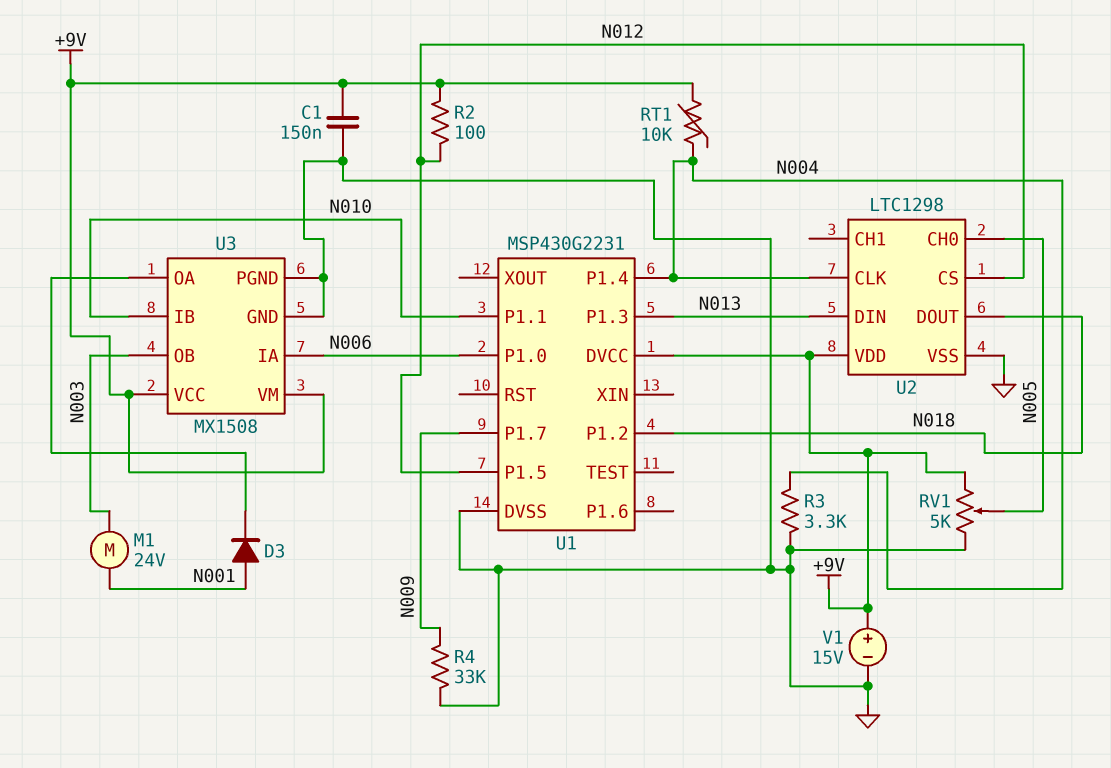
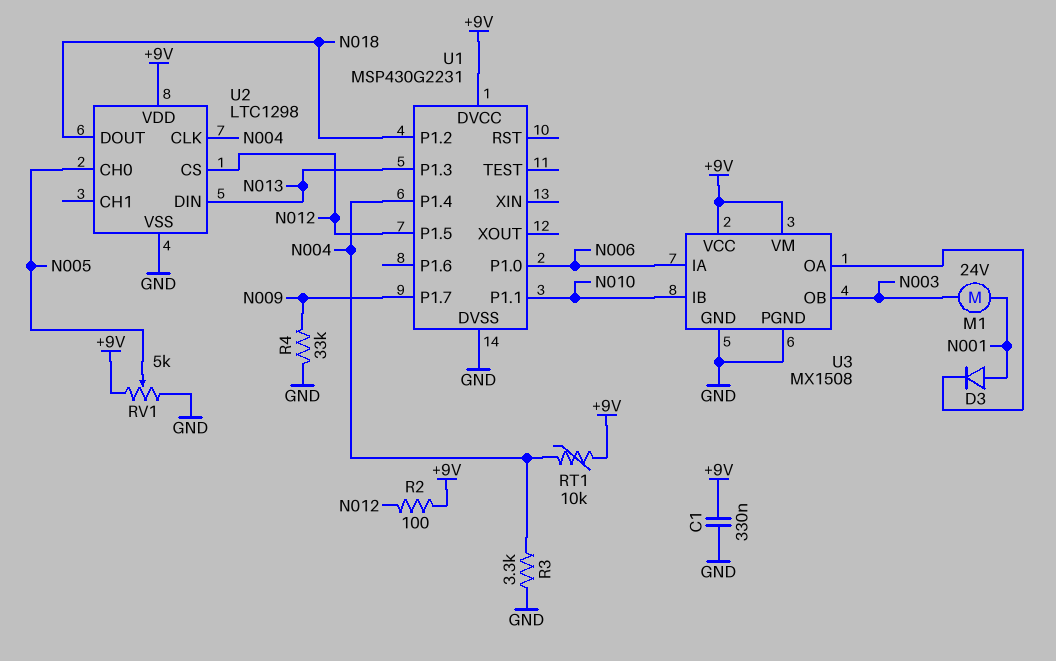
C1: 150nF (+9V, GND) -> 330nF (+9V, GND)
V1: 15V (plus +9V, minus GND) -> none

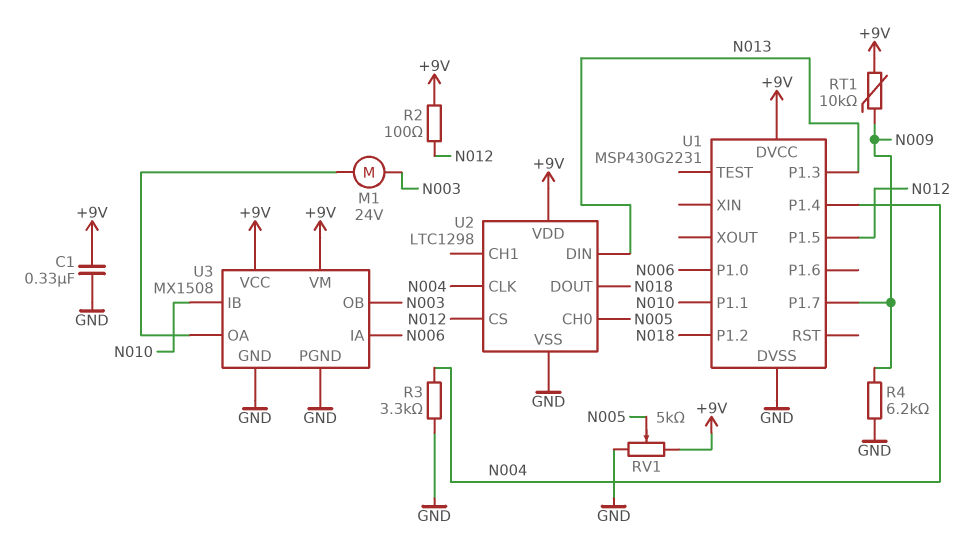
D3: diode (A N001, K U3/OA) -> none
M1: motor 24V (N001, N003) -> motor 24V (N003, U3/OA)
R4: 33k (GND, N009) -> 6.2k (GND, N009)
RT1: 10k (+9V, N004) -> 10k (+9V, N009)

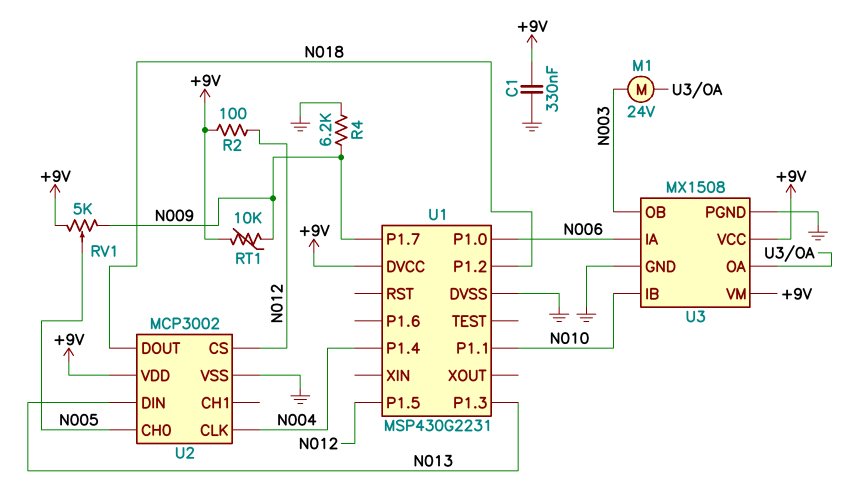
R3: 3.3k (GND, N004) -> none
RV1: 5k (+9V, GND, wiper N005) -> 5k (+9V, N009, wiper N005)
U2: LTC1298 -> MCP3002

